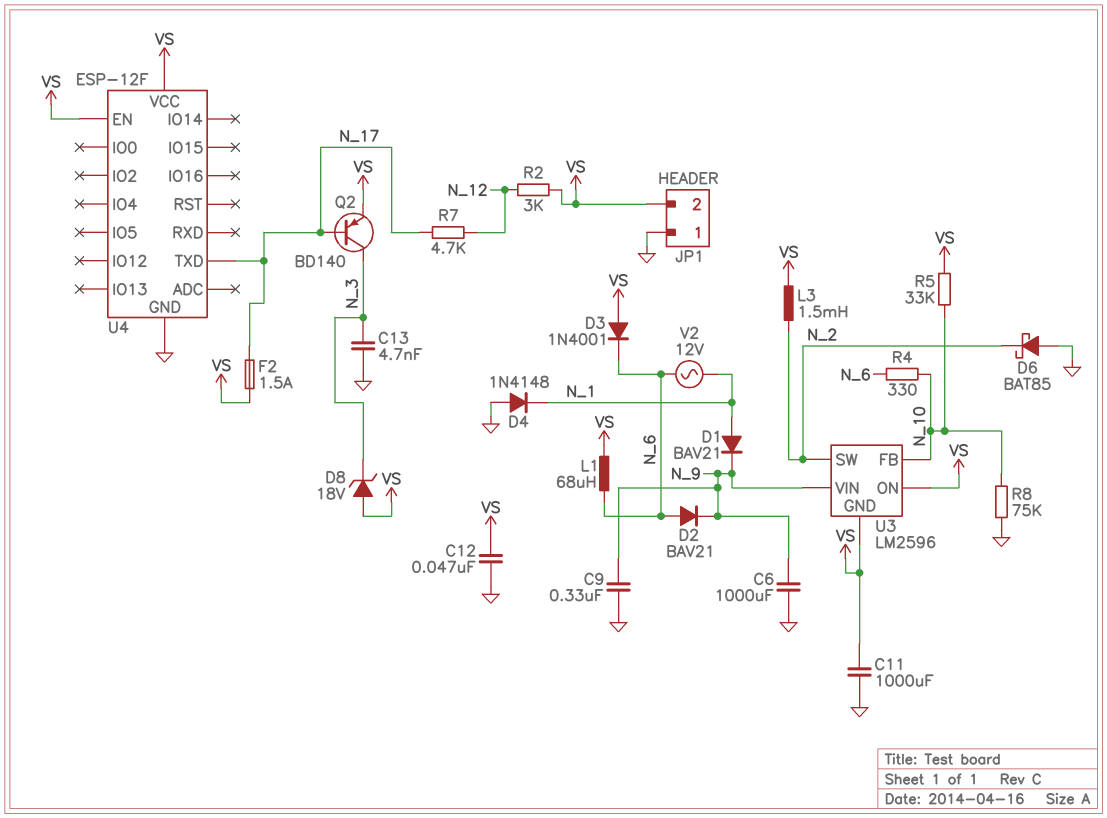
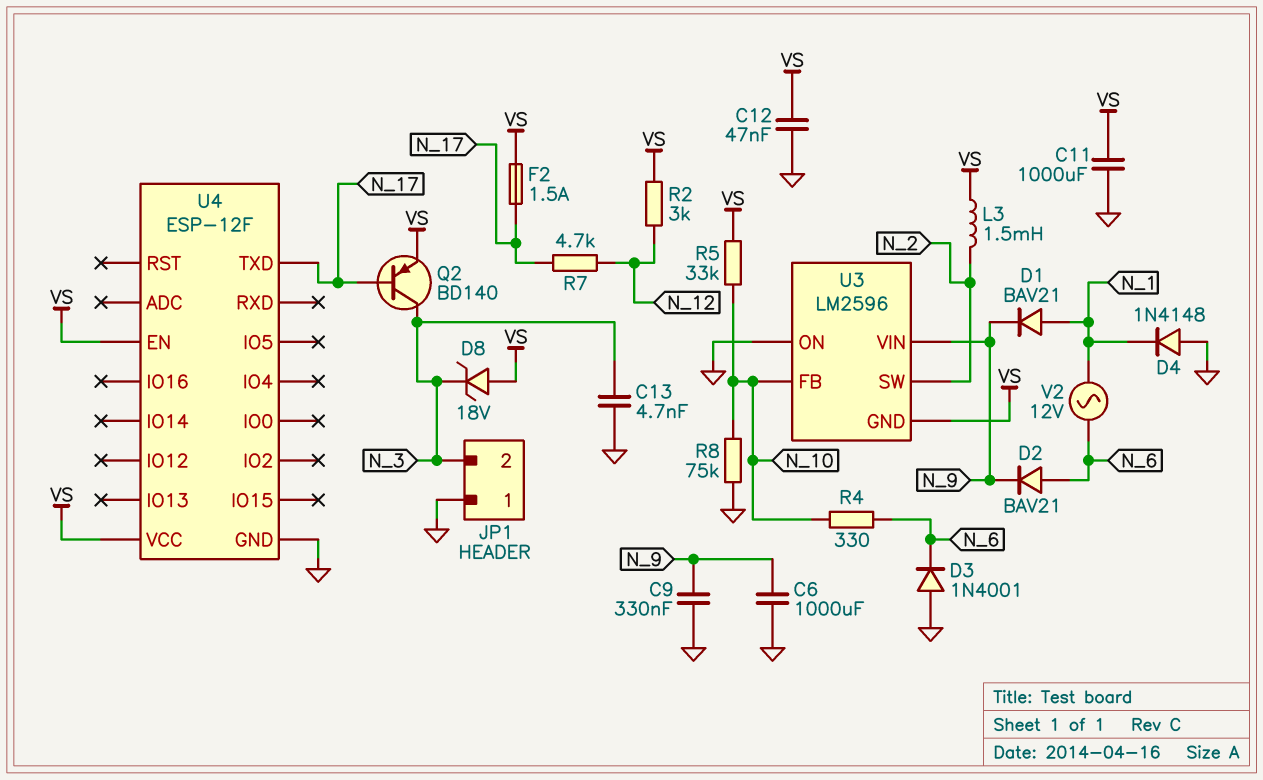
D3: diode 1N4001 (A VS, K N_6) -> diode 1N4001 (A GND, K N_6)
D6: schottky BAT85 (A GND, K N_2) -> none
JP1 pin 2: VS -> N_3
L1: 68uH (N_6, VS) -> none
U3 pin ON: VS -> GND

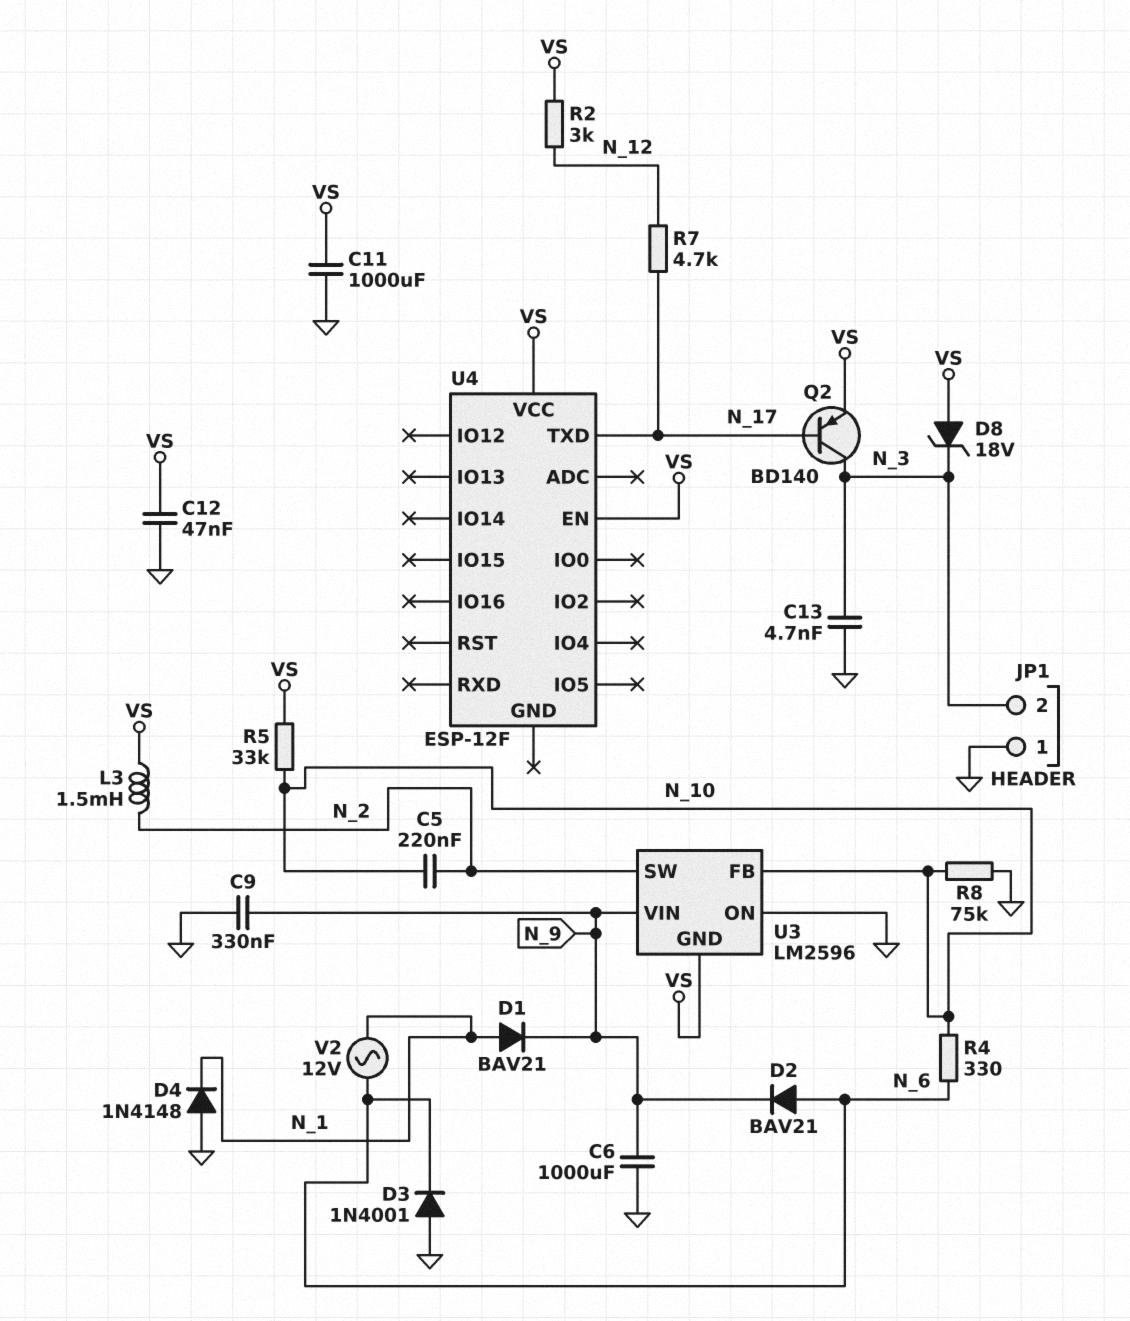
C5: none -> 220nF (N_2, N_10)
F2: 1.5A (N_17, VS) -> none
U4 pin GND: GND -> none

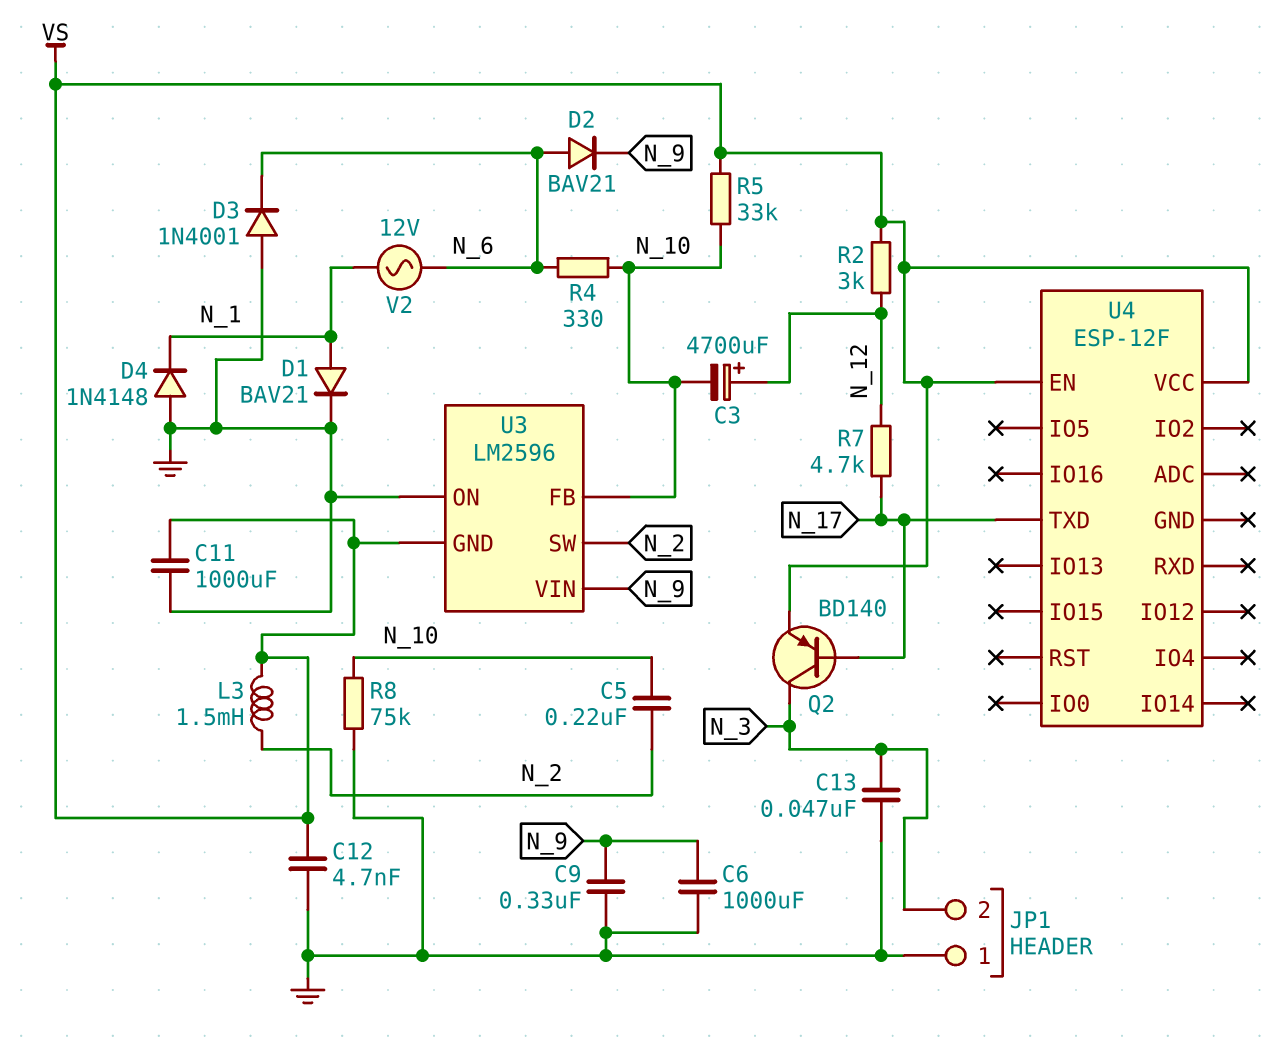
C3: none -> 4700uF (plus N_12, minus N_10)
C12: 47nF (GND, VS) -> 4.7nF (GND, VS)
C13: 4.7nF (GND, N_3) -> 47nF (GND, N_3)
D1: diode BAV21 (A N_1, K N_9) -> diode BAV21 (A N_1, K GND)
D8: zener 18V (A VS, K N_3) -> none

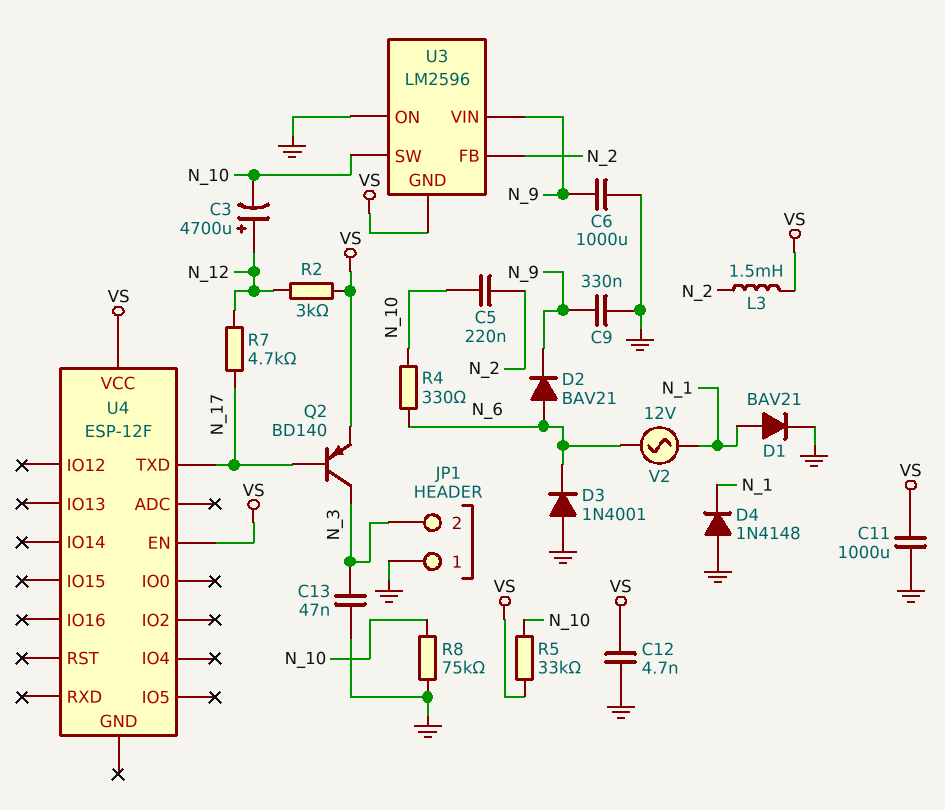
U3 pin FB: N_10 -> N_2
U3 pin SW: N_2 -> N_10

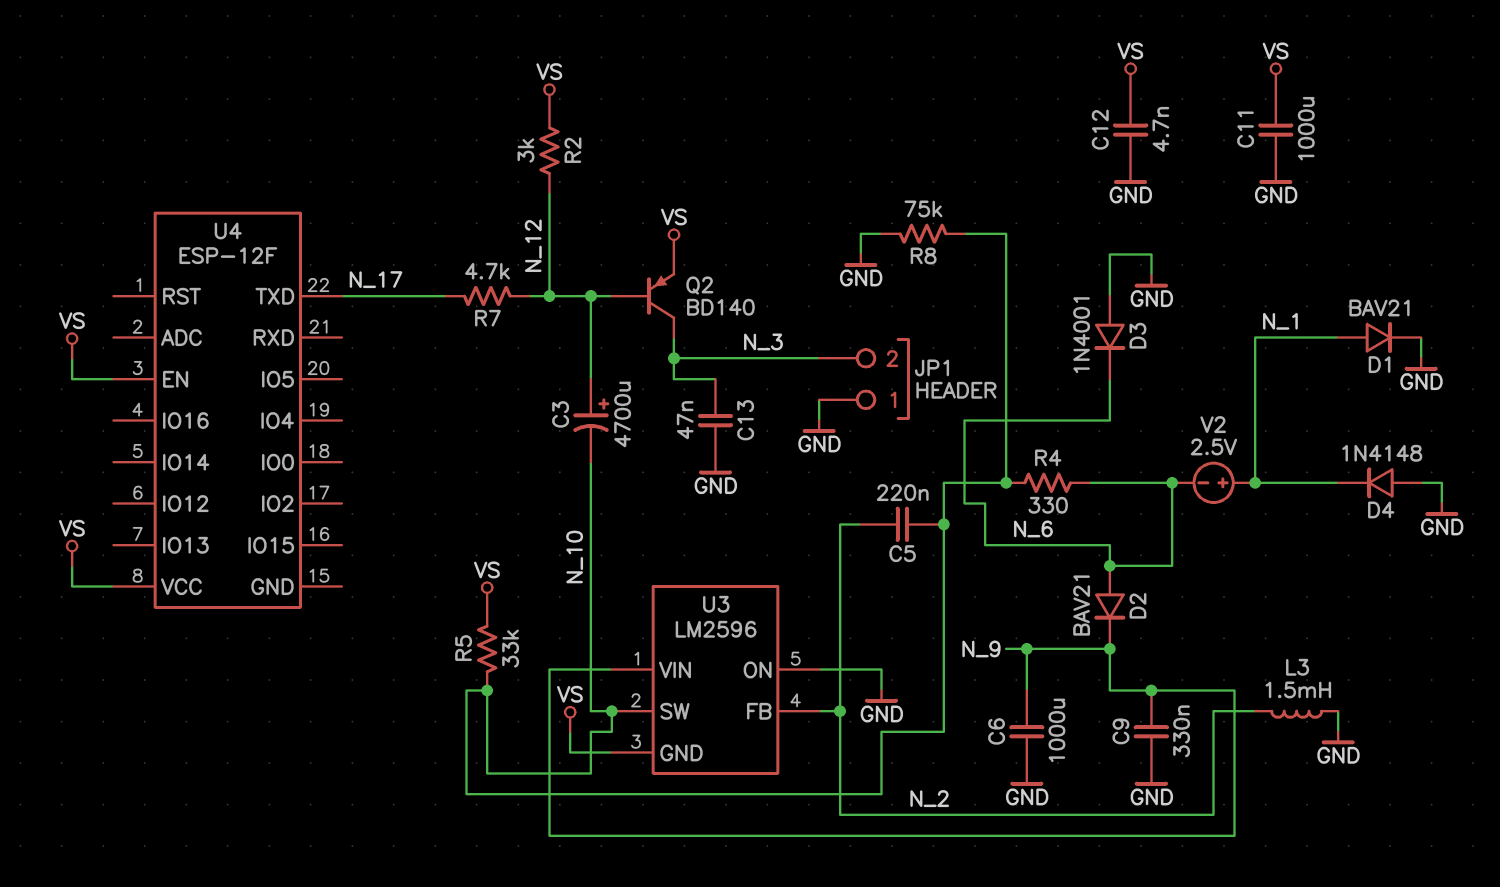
L3: 1.5mH (N_2, VS) -> 1.5mH (GND, N_2)
Q2: PNP BD140 (B N_17, C N_3, E VS) -> PNP BD140 (B N_12, C N_3, E VS)
V2: AC 12V (N_1, N_6) -> 2.5V (plus N_1, minus N_6)

